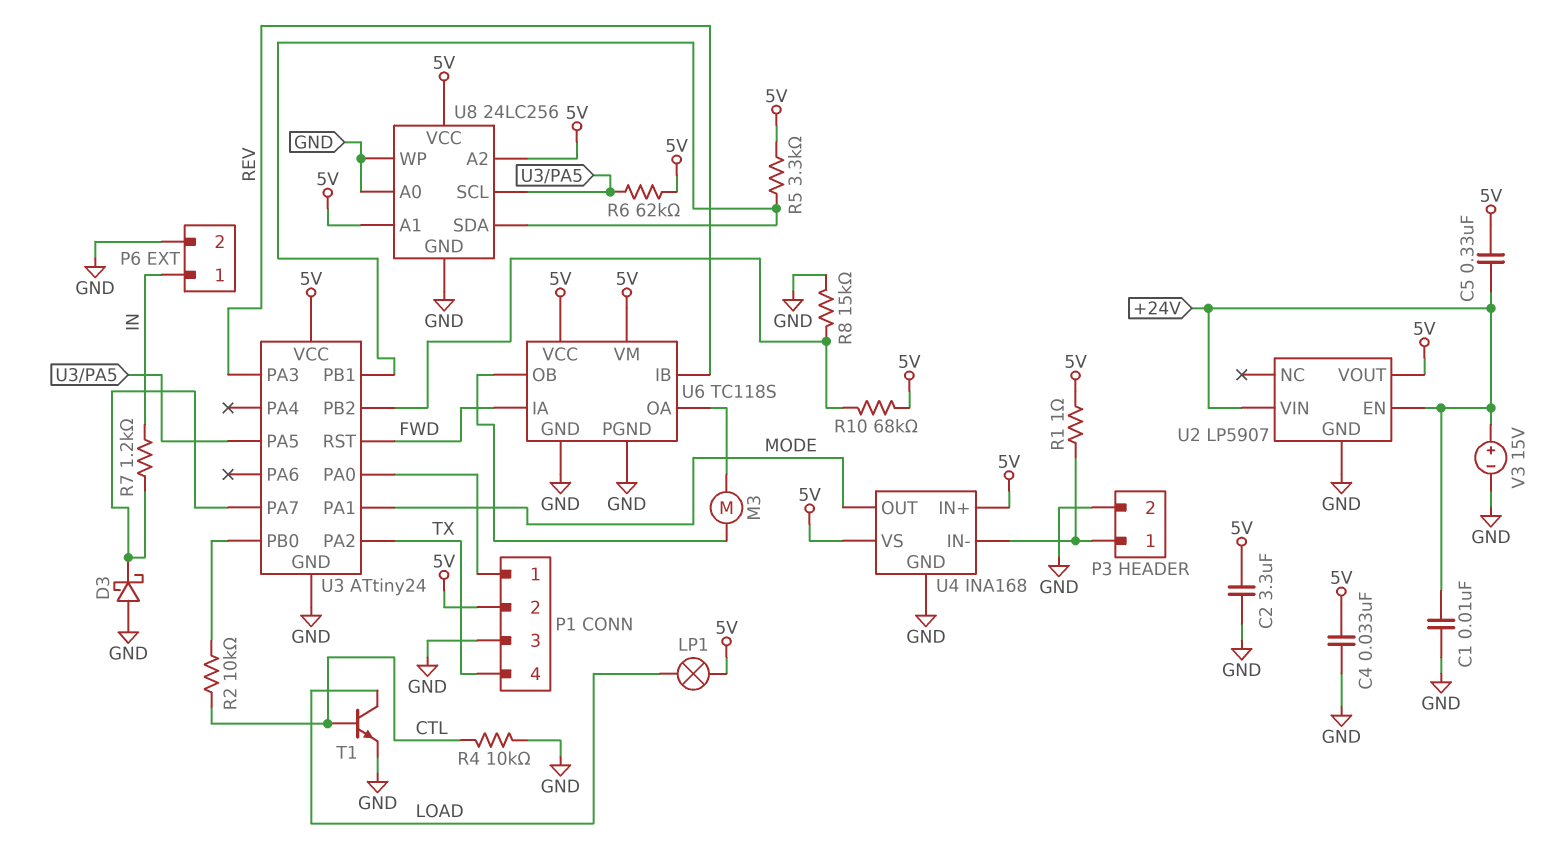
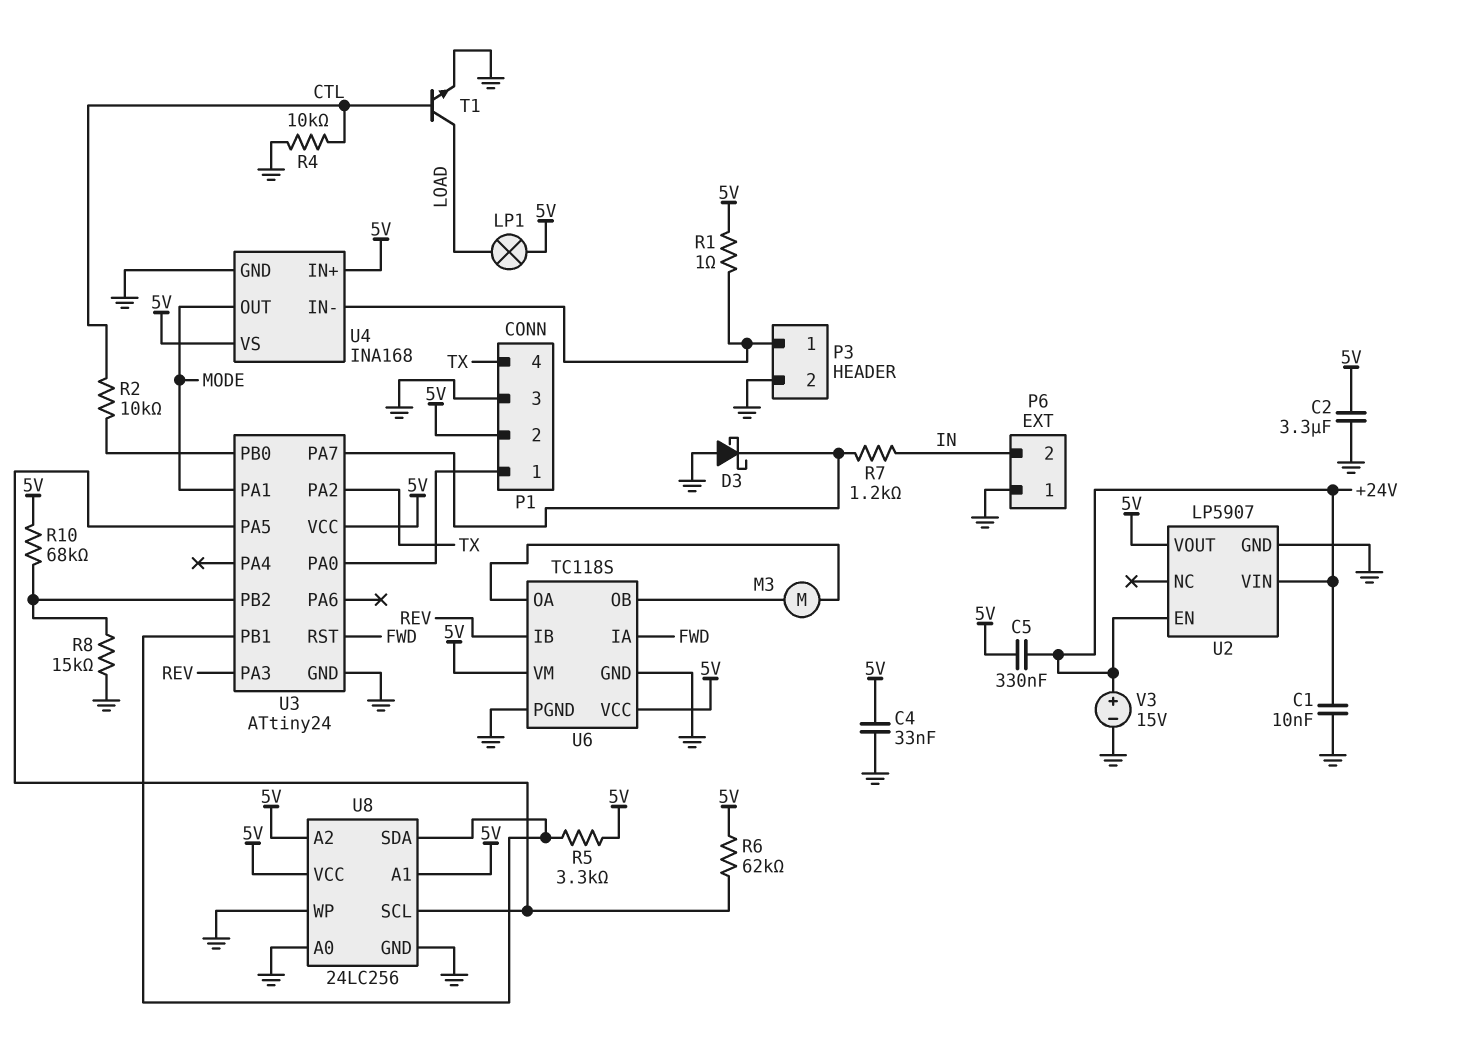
P6 pin 1: IN -> GND
P6 pin 2: GND -> IN

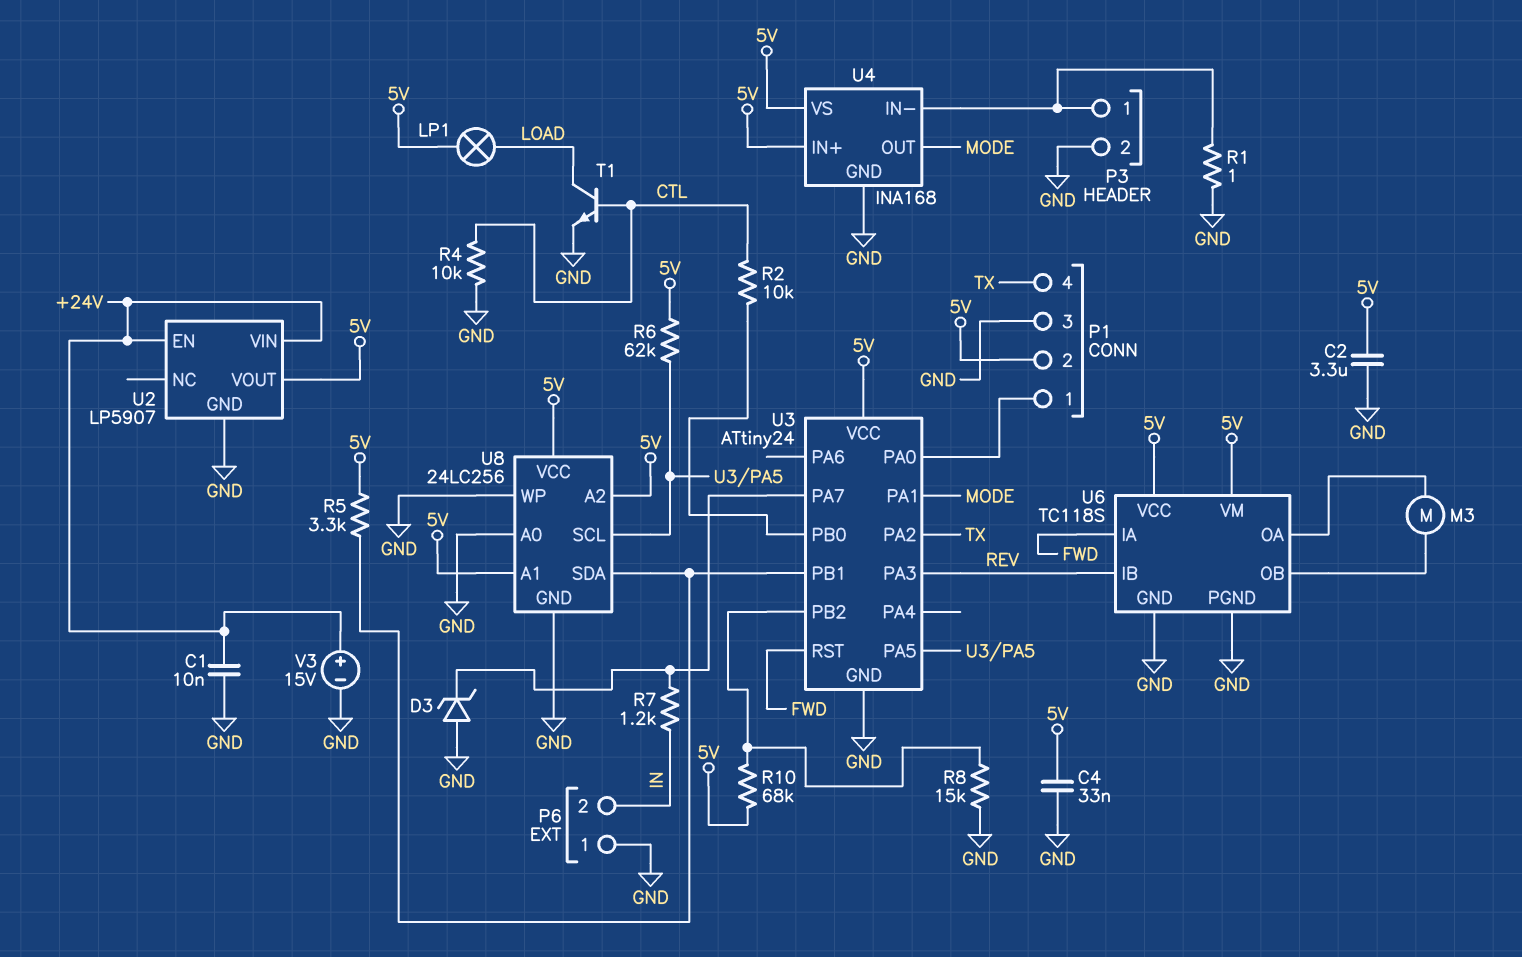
C5: 330nF (+24V, 5V) -> none
D3: schottky (A GND, K U3/PA7) -> zener (A GND, K U3/PA7)
R1: 1 (5V, P3/1) -> 1 (GND, P3/1)

